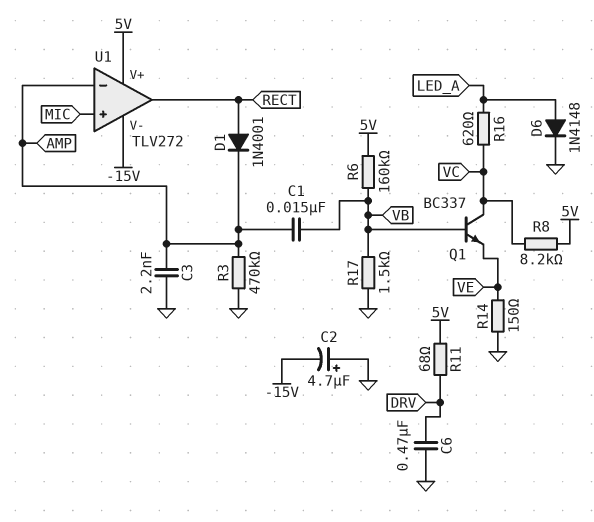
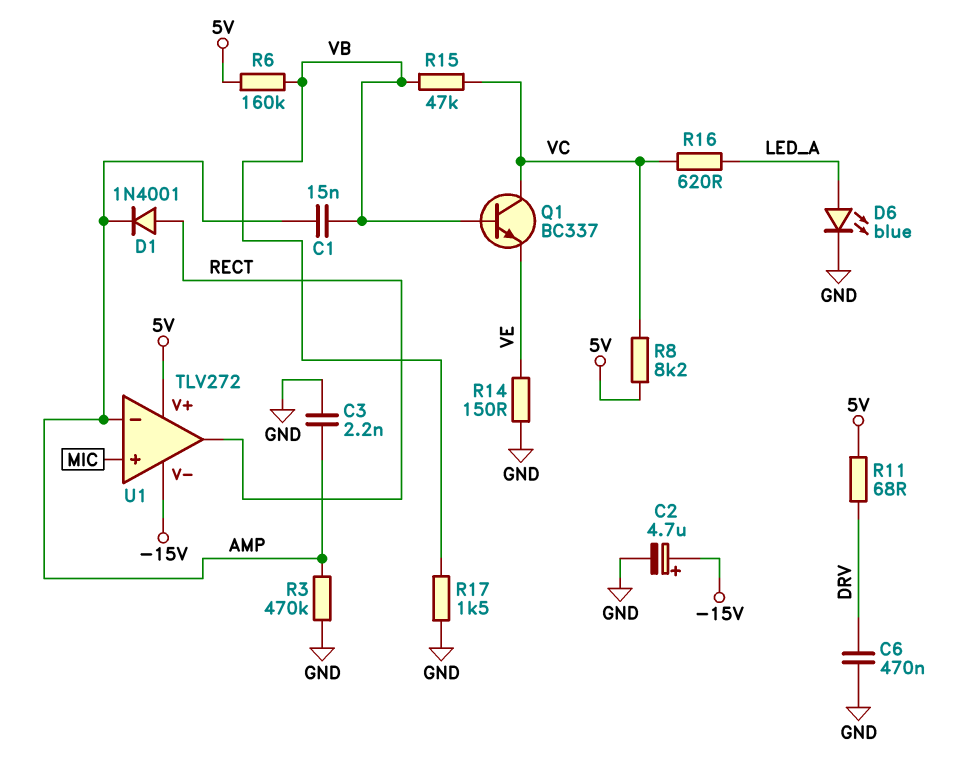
C2: 4.7uF (plus GND, minus -15V) -> 4.7uF (plus -15V, minus GND)
D6: diode 1N4148 (A LED_A, K GND) -> LED blue (A LED_A, K GND)
R15: none -> 47k (VB, VC)

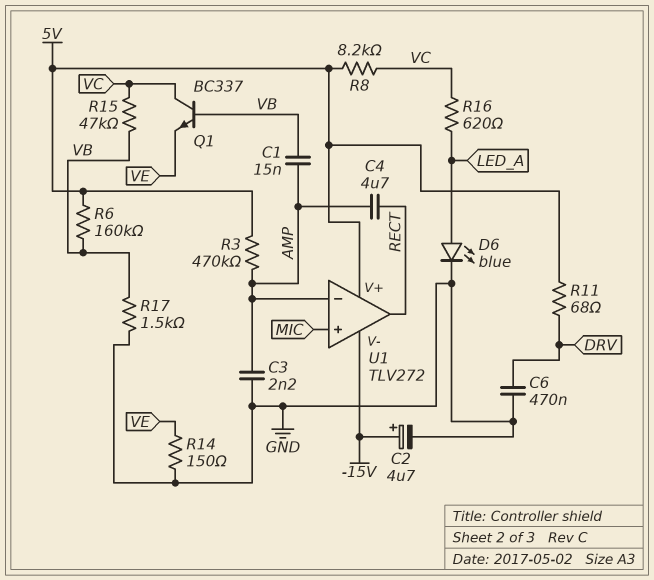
C4: none -> 4.7uF (AMP, RECT)
D1: diode 1N4001 (A RECT, K AMP) -> none
R3: 470k (AMP, GND) -> 470k (5V, AMP)

